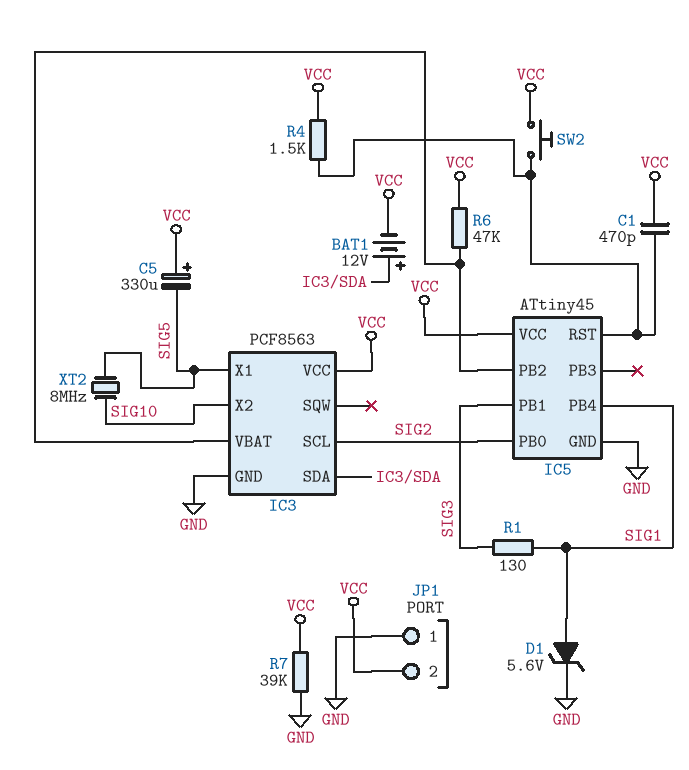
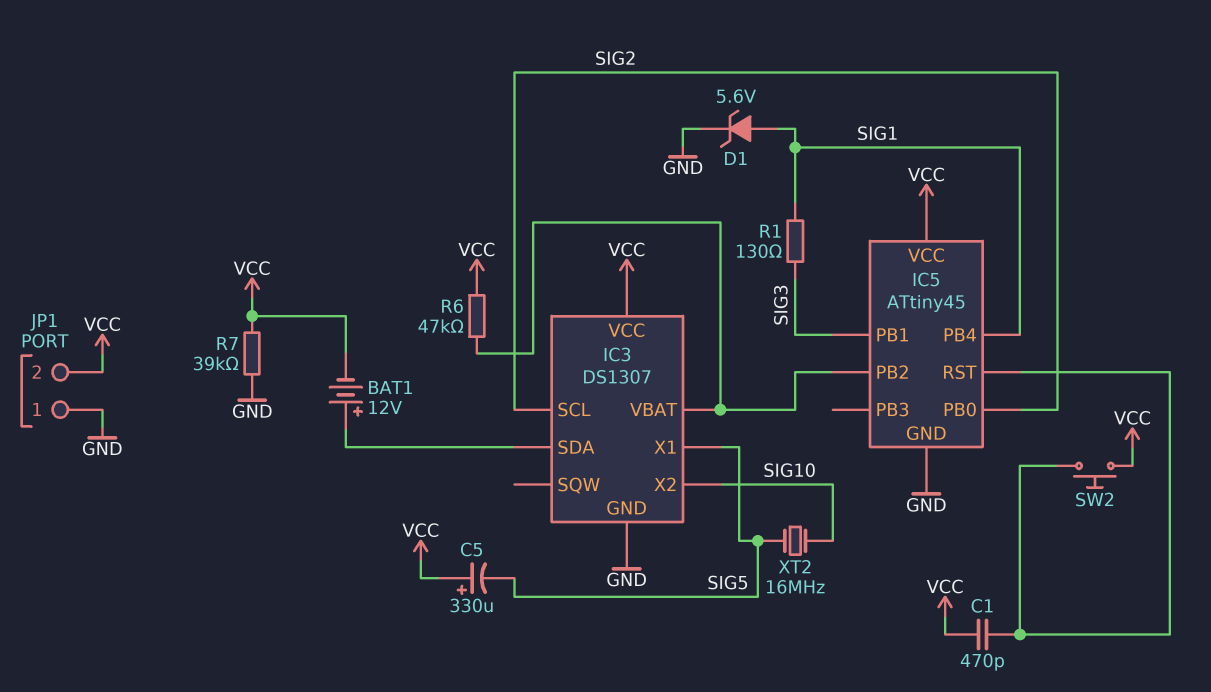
IC3: PCF8563 -> DS1307
R4: 1.5k (IC5/RST, VCC) -> none
XT2: 8MHz (SIG5, SIG10) -> 16MHz (SIG5, SIG10)

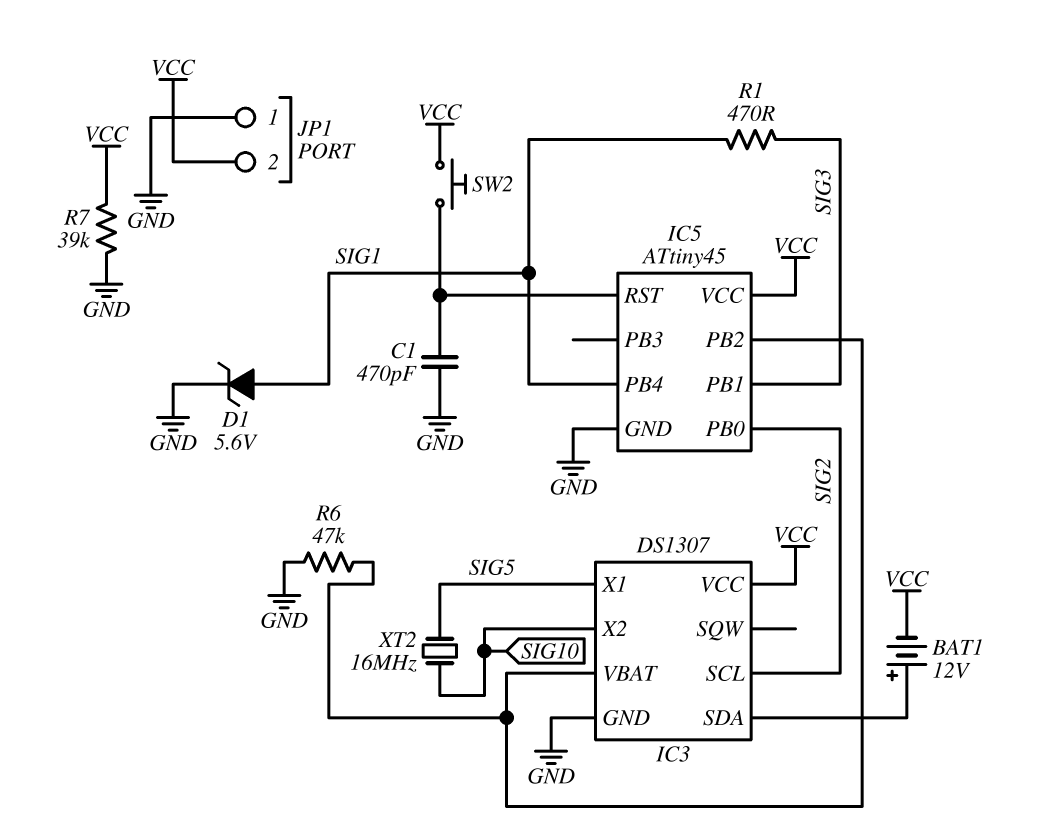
C1: 470pF (IC5/RST, VCC) -> 470pF (GND, IC5/RST)
C5: 330uF (plus VCC, minus SIG5) -> none
R1: 130 (SIG1, SIG3) -> 470 (SIG1, SIG3)
R6: 47k (IC3/VBAT, VCC) -> 47k (GND, IC3/VBAT)

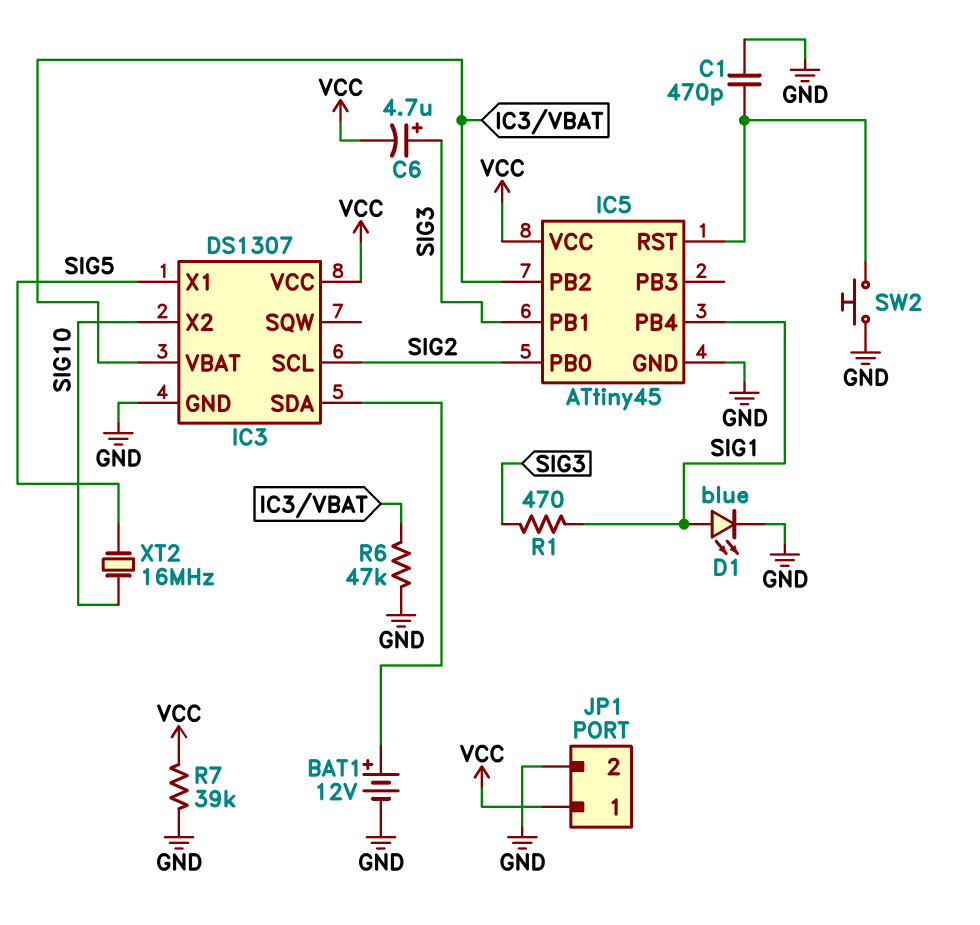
BAT1: 12V (plus IC3/SDA, minus VCC) -> 12V (plus IC3/SDA, minus GND)
C6: none -> 4.7uF (plus SIG3, minus VCC)
D1: zener 5.6V (A SIG1, K GND) -> LED blue (A SIG1, K GND)
JP1 pin 1: GND -> VCC
JP1 pin 2: VCC -> GND
SW2: button (IC5/RST, VCC) -> button (GND, IC5/RST)

